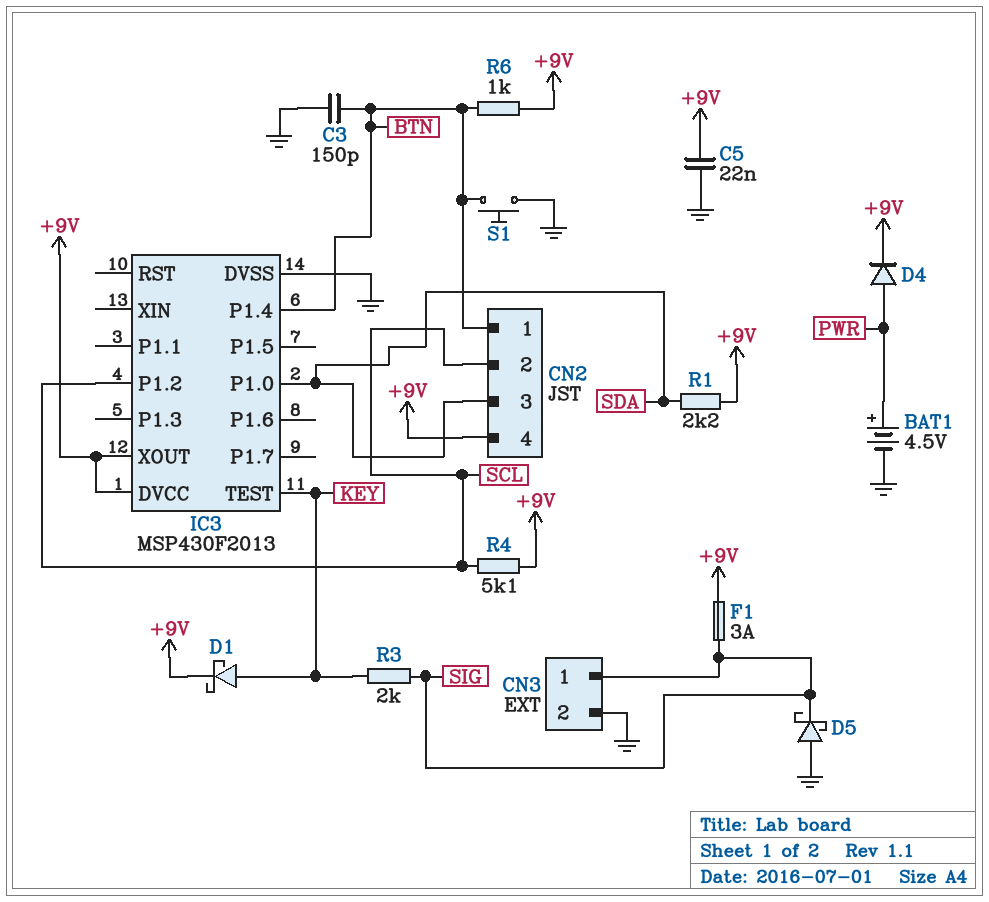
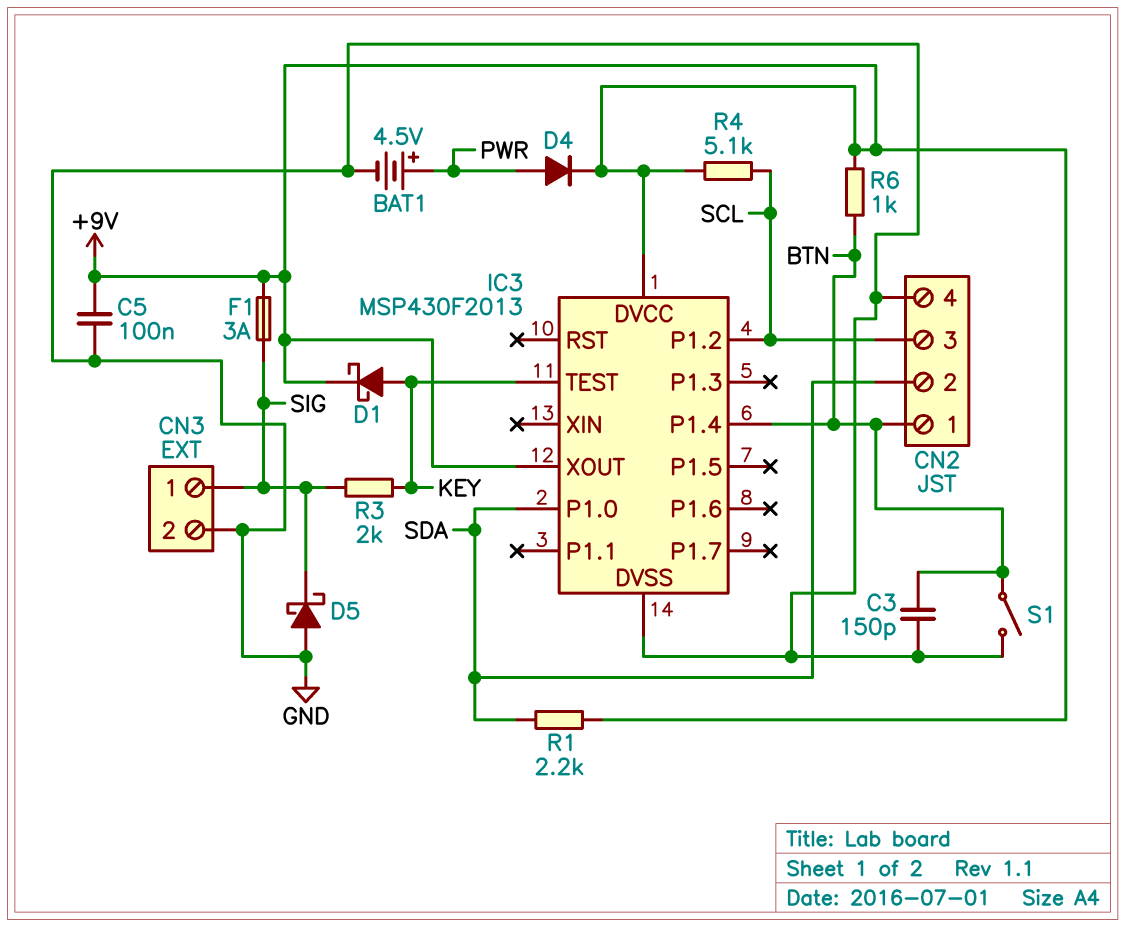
C5: 22nF (+9V, GND) -> 100nF (+9V, GND)
CN2 pin 2: SCL -> SDA
CN2 pin 3: SDA -> SCL
CN2 pin 4: +9V -> GND
S1: button (BTN, GND) -> switch (BTN, GND)

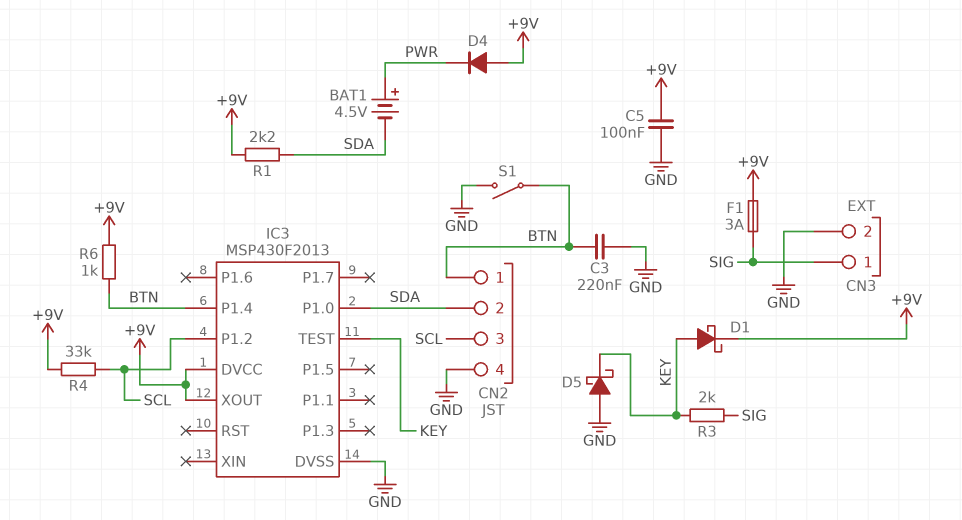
BAT1: 4.5V (plus PWR, minus GND) -> 4.5V (plus PWR, minus SDA)
C3: 150pF (BTN, GND) -> 220nF (BTN, GND)
D4: diode (A PWR, K +9V) -> diode (A +9V, K PWR)
D5: schottky (A GND, K SIG) -> schottky (A GND, K KEY)
R4: 5.1k (+9V, SCL) -> 33k (+9V, SCL)

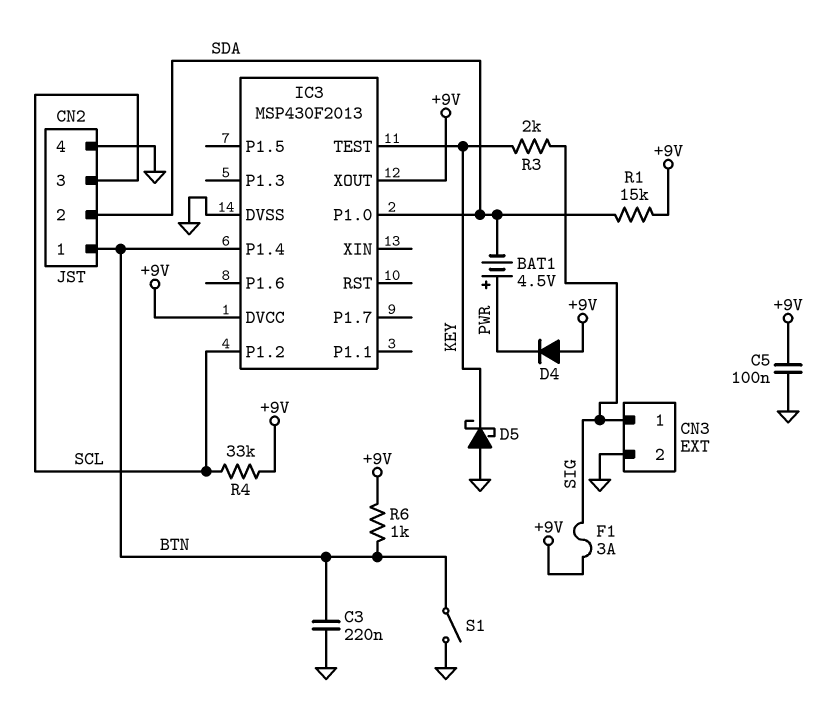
D1: schottky (A KEY, K +9V) -> none
R1: 2.2k (+9V, SDA) -> 15k (+9V, SDA)

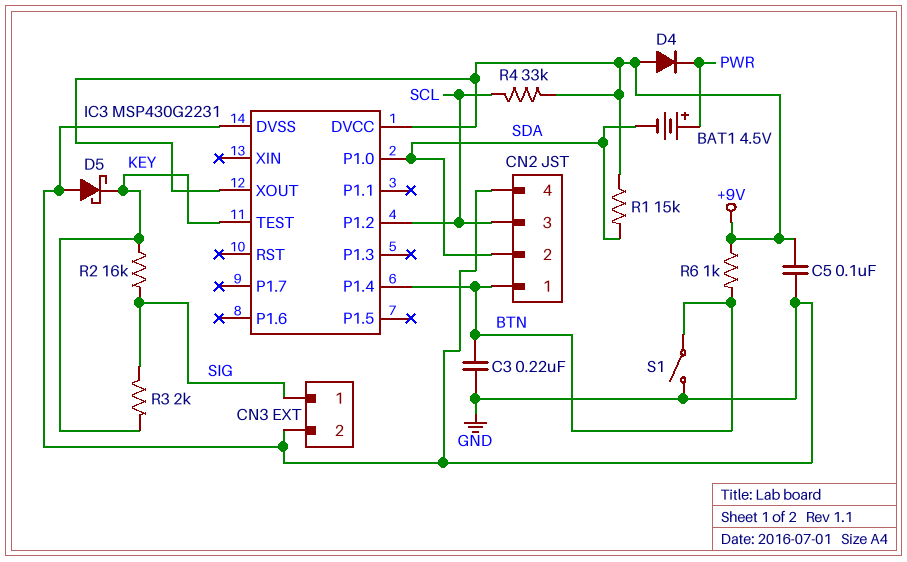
F1: 3A (+9V, SIG) -> none
IC3: MSP430F2013 -> MSP430G2231
R2: none -> 16k (KEY, SIG)

